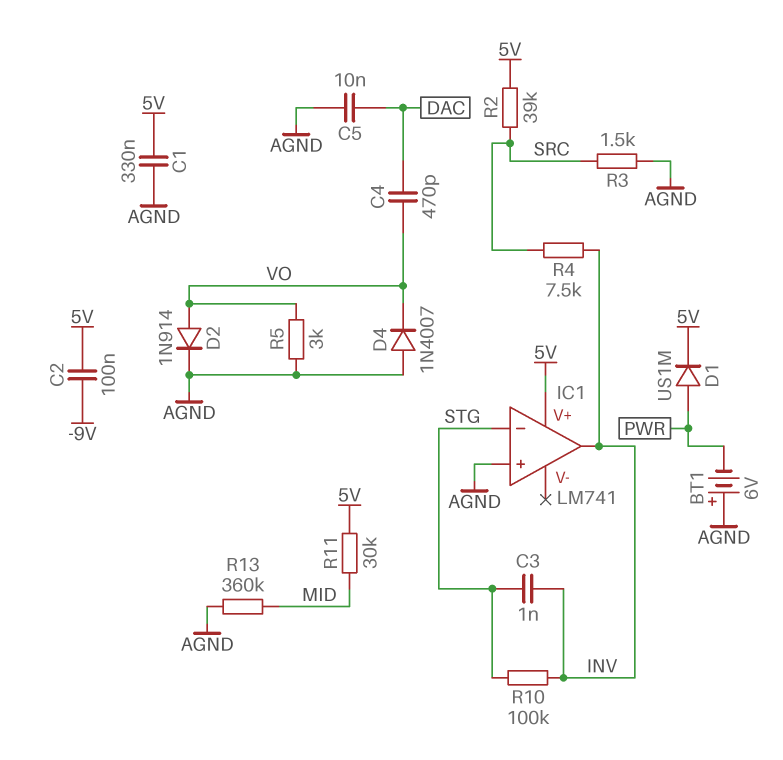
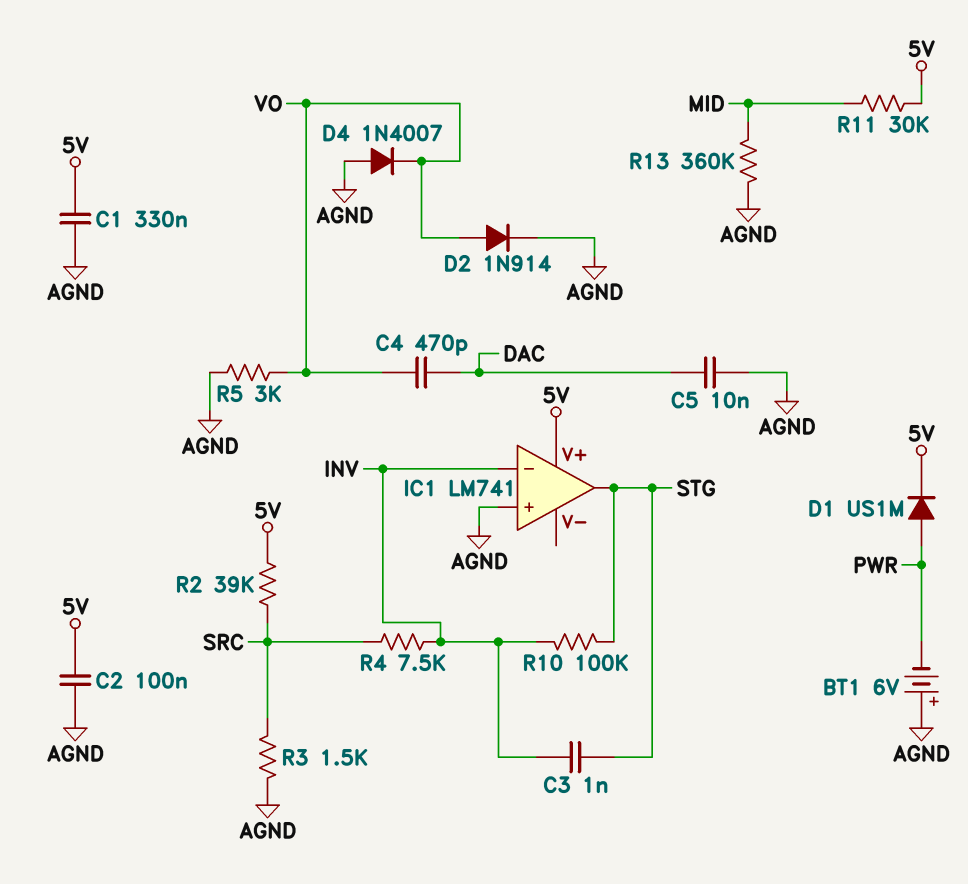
C2: 100nF (-9V, 5V) -> 100nF (5V, AGND)
IC1 pin in-: STG -> INV
IC1 pin out: INV -> STG

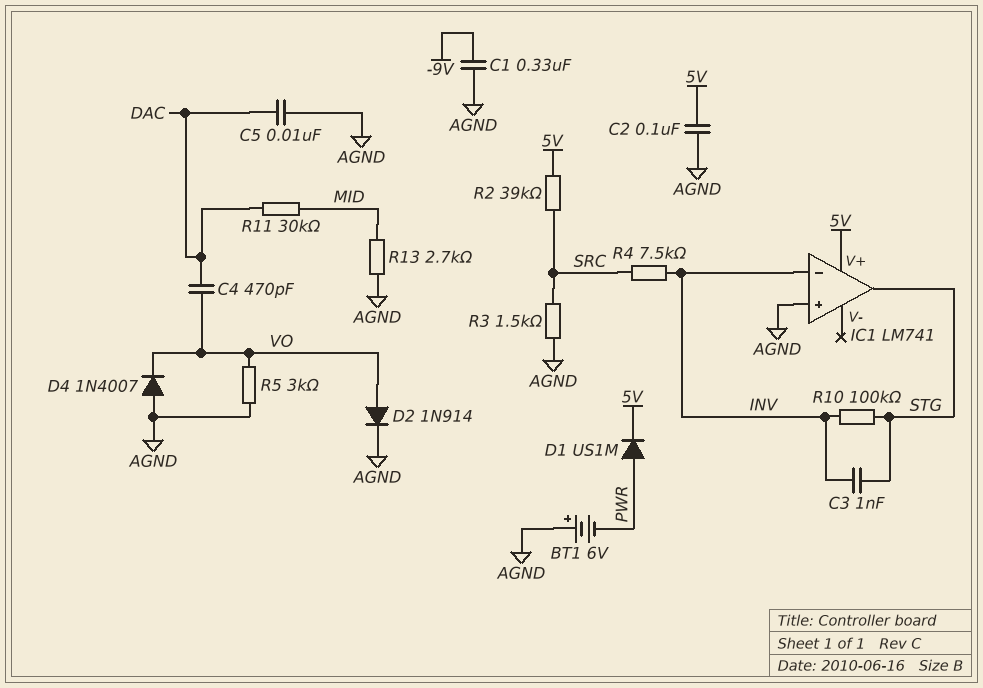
C1: 330nF (5V, AGND) -> 330nF (-9V, AGND)
R11: 30k (5V, MID) -> 30k (DAC, MID)
R13: 360k (AGND, MID) -> 2.7k (AGND, MID)

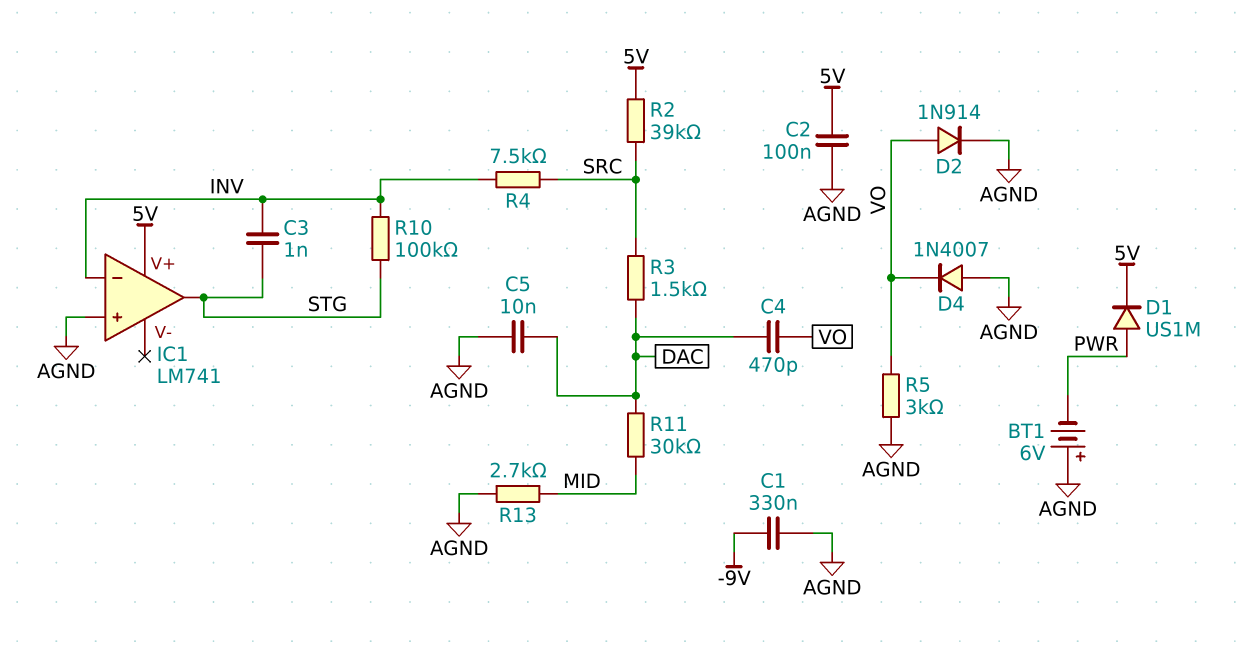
R3: 1.5k (AGND, SRC) -> 1.5k (DAC, SRC)

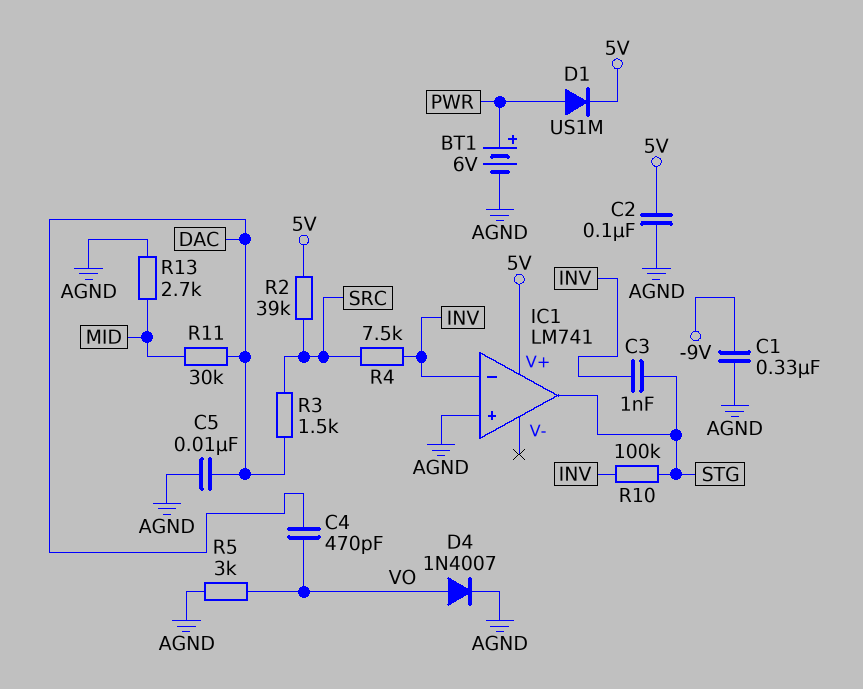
BT1: 6V (plus AGND, minus PWR) -> 6V (plus PWR, minus AGND)
D2: diode 1N914 (A VO, K AGND) -> none
D4: diode 1N4007 (A AGND, K VO) -> diode 1N4007 (A VO, K AGND)

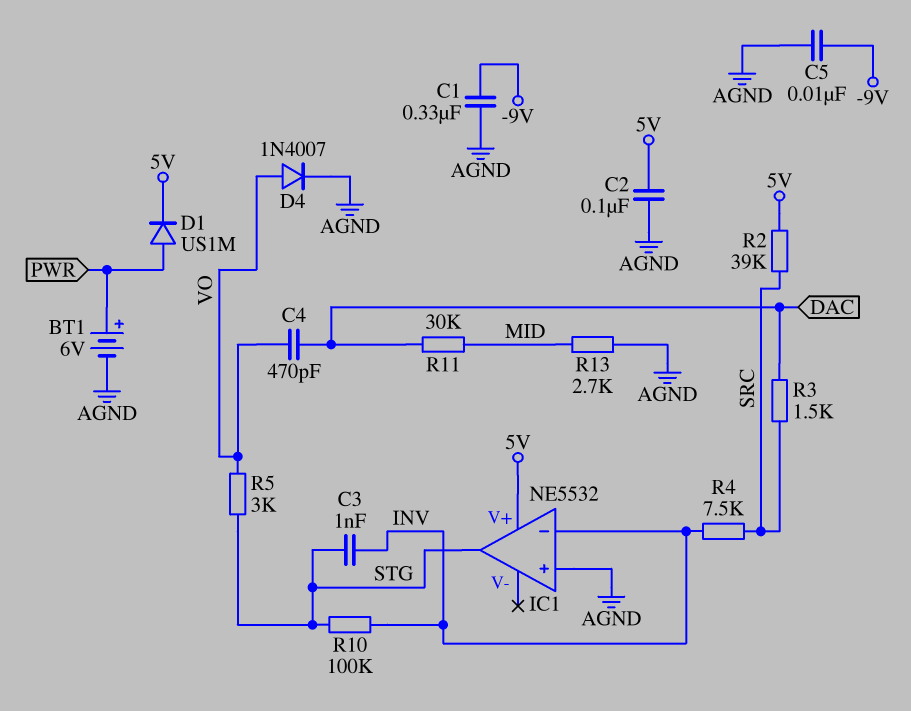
C5: 10nF (AGND, DAC) -> 10nF (-9V, AGND)
IC1: LM741 -> NE5532
R5: 3k (AGND, VO) -> 3k (STG, VO)

